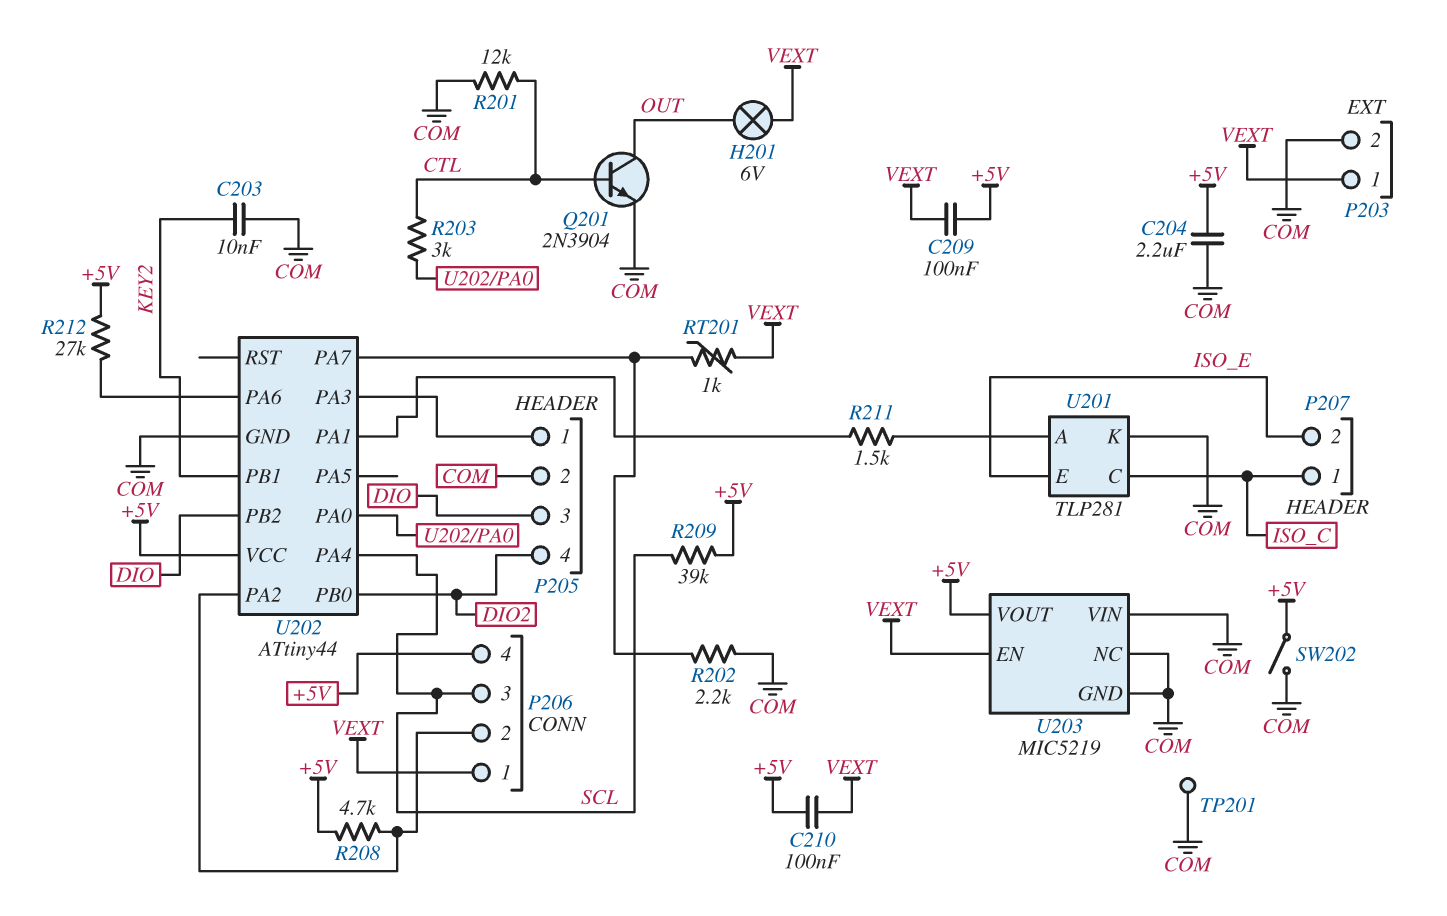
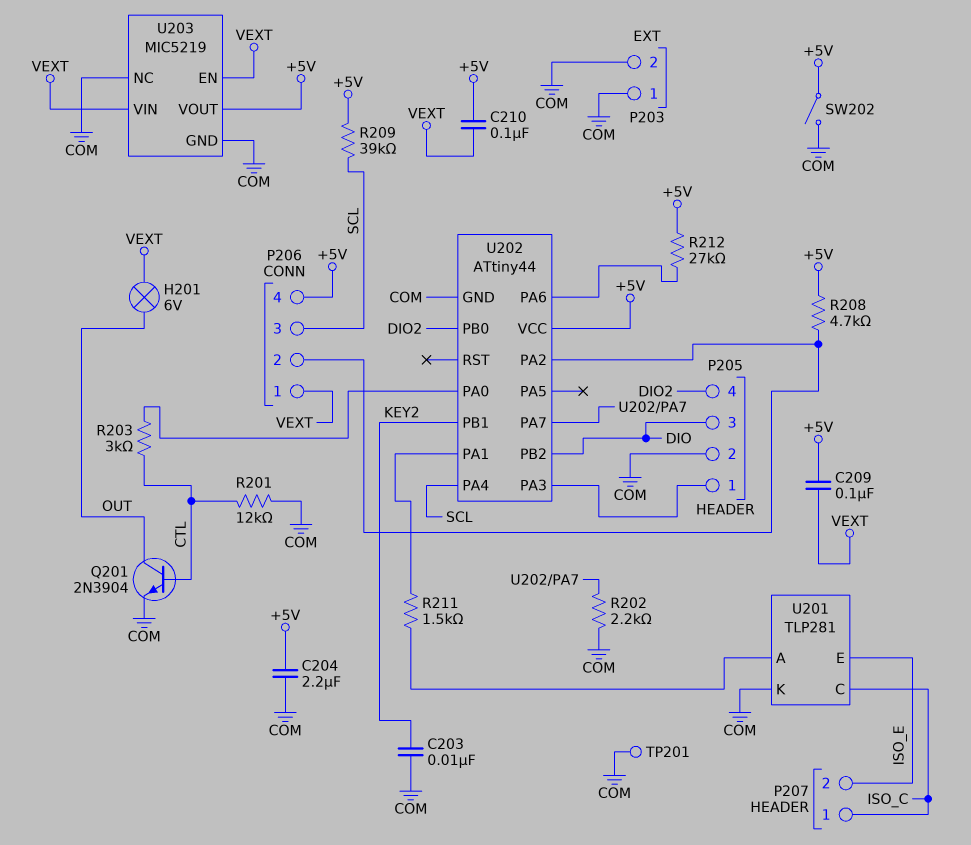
P203 pin 1: VEXT -> COM
RT201: 1k (U202/PA7, VEXT) -> none
U203 pin VIN: COM -> VEXT

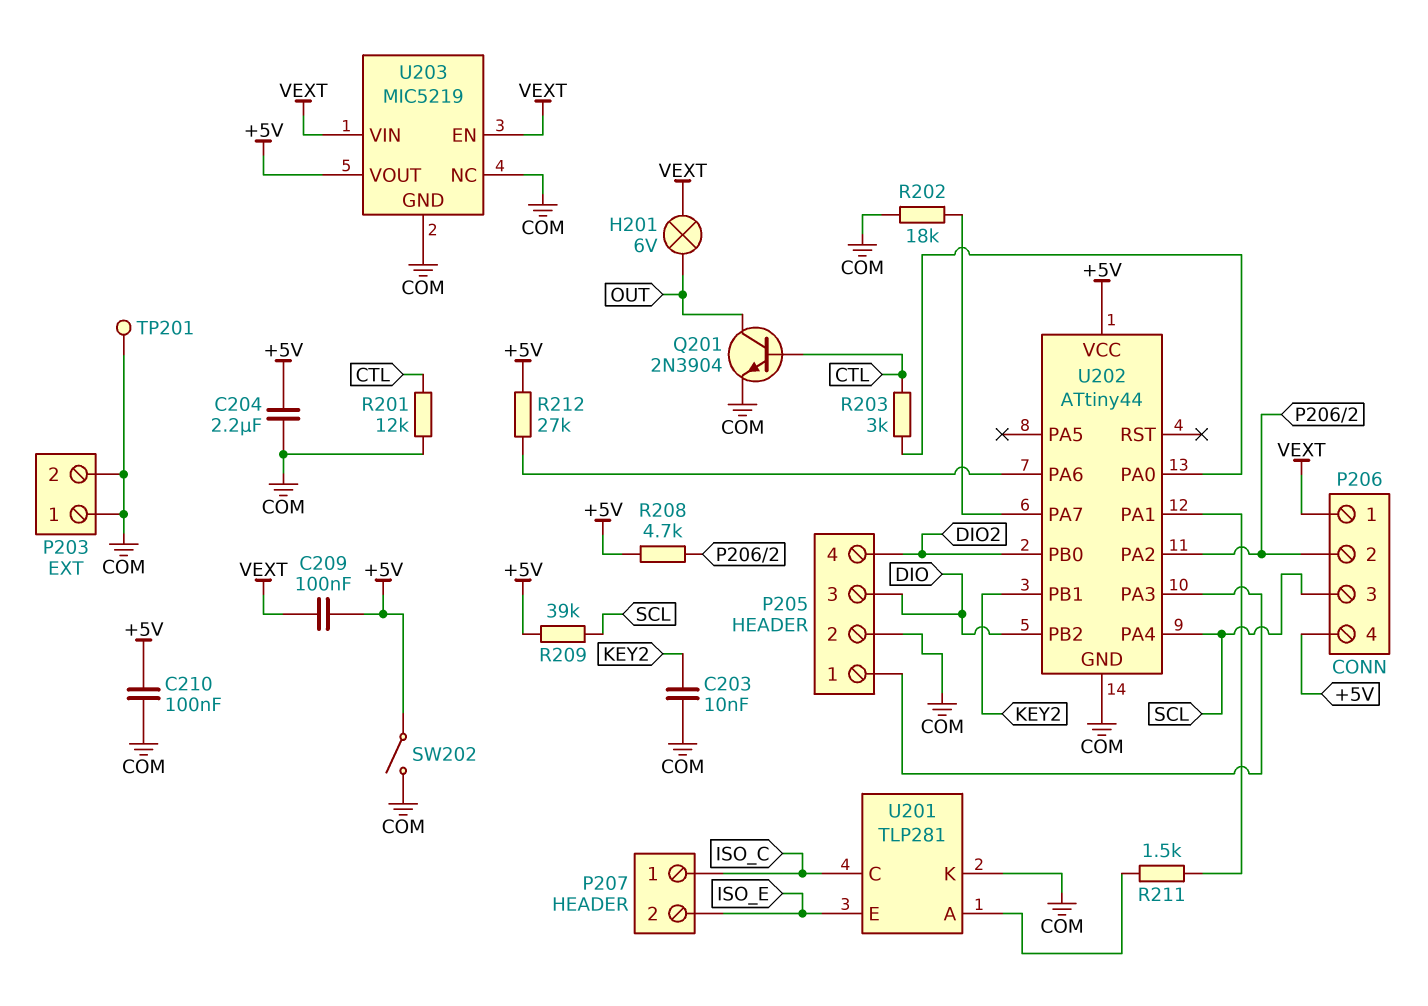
C210: 100nF (+5V, VEXT) -> 100nF (+5V, COM)
R202: 2.2k (COM, U202/PA7) -> 18k (COM, U202/PA7)

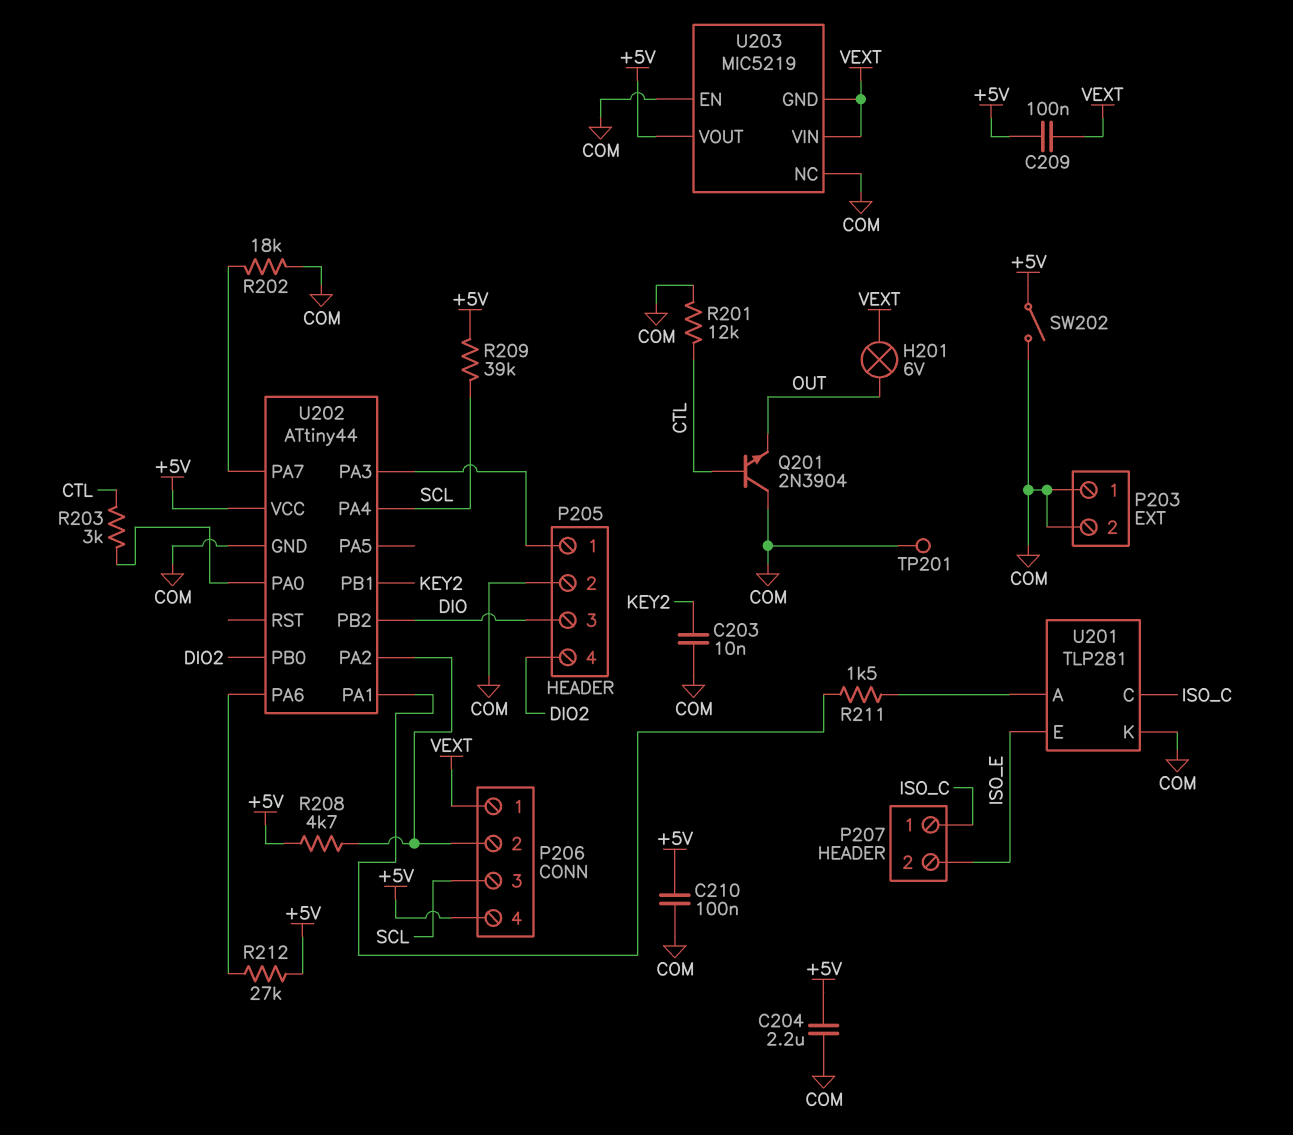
Q201: NPN 2N3904 (B CTL, C OUT, E COM) -> NPN 2N3904 (B CTL, C COM, E OUT)
U203 pin EN: VEXT -> COM
U203 pin GND: COM -> VEXT

